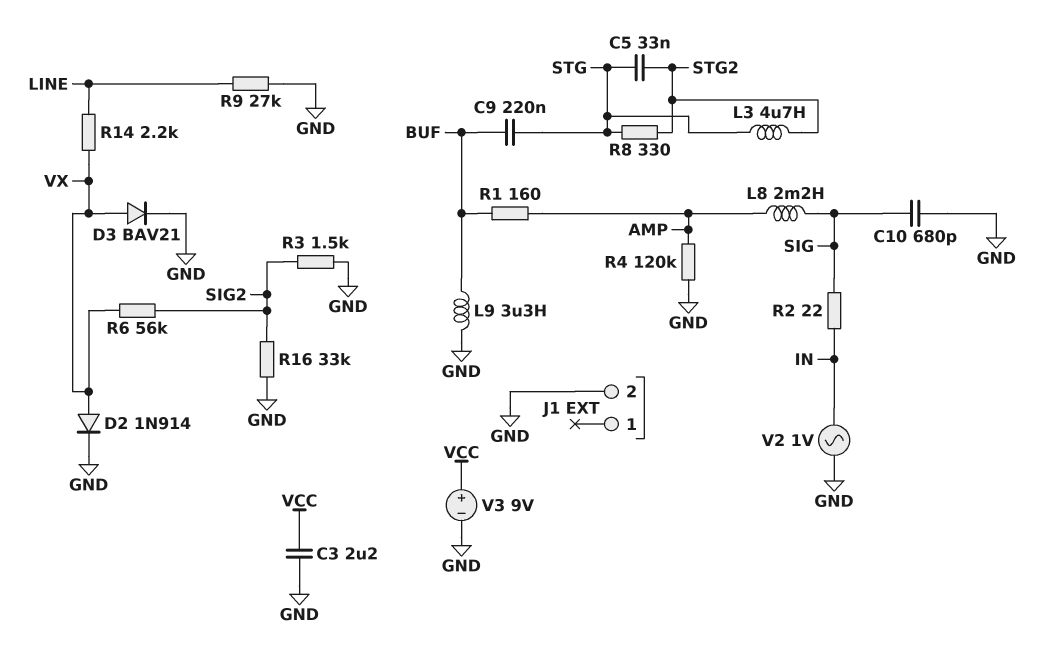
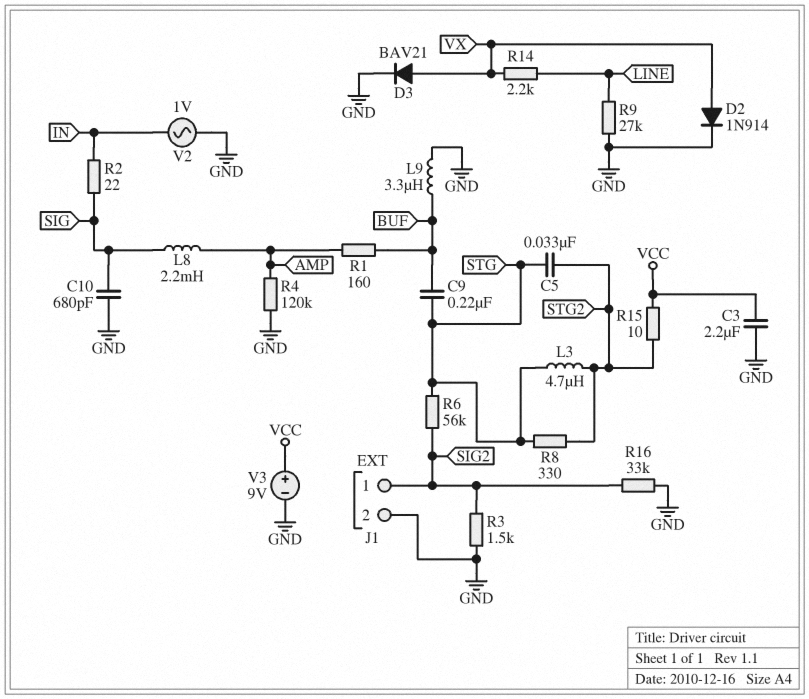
J1 pin 1: none -> SIG2
R6: 56k (SIG2, VX) -> 56k (SIG2, STG)
R15: none -> 10 (STG2, VCC)

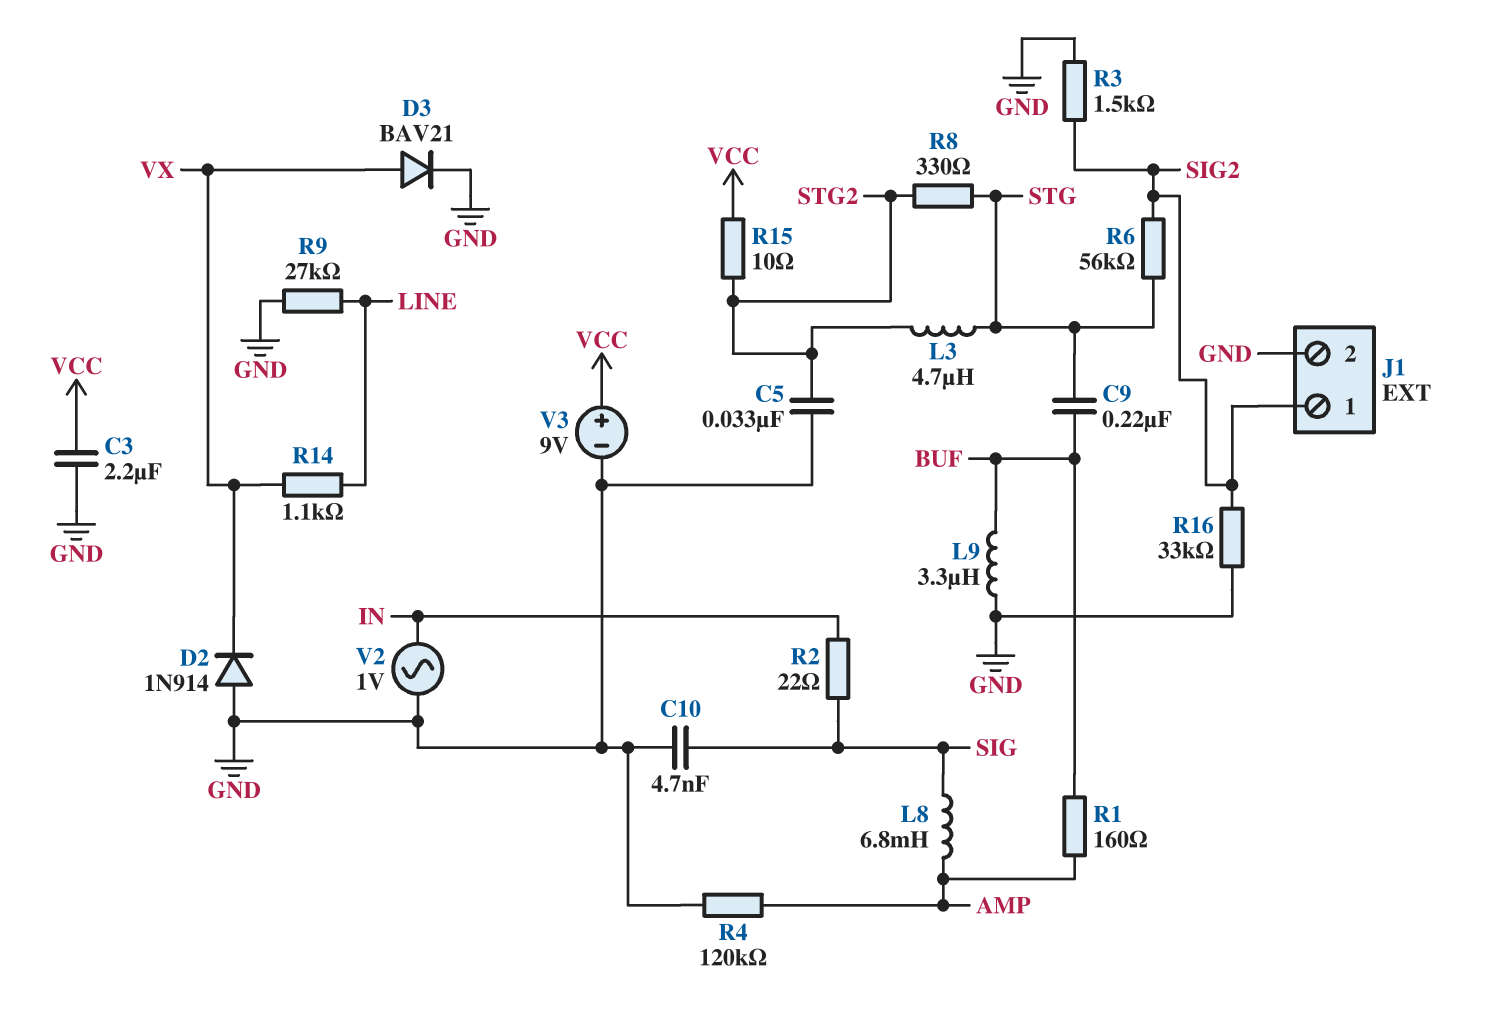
C5: 33nF (STG, STG2) -> 33nF (GND, STG2)
C10: 680pF (GND, SIG) -> 4.7nF (GND, SIG)
D2: diode 1N914 (A VX, K GND) -> diode 1N914 (A GND, K VX)
L8: 2.2mH (AMP, SIG) -> 6.8mH (AMP, SIG)
R14: 2.2k (LINE, VX) -> 1.1k (LINE, VX)

